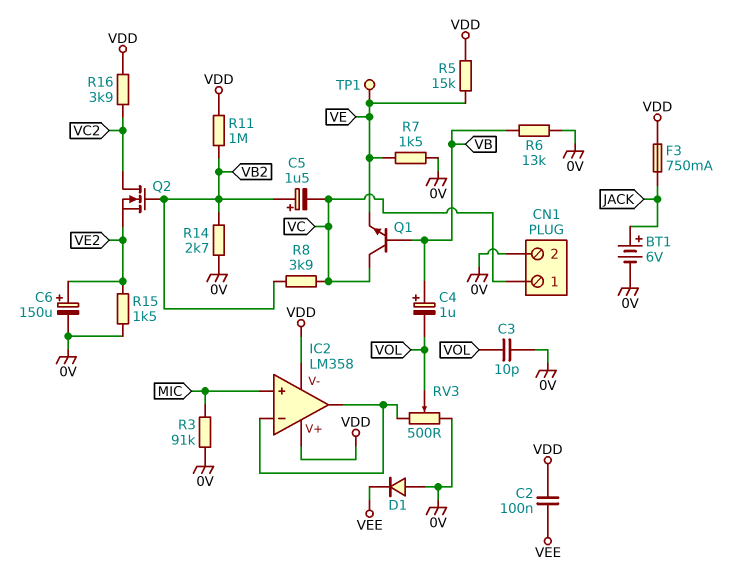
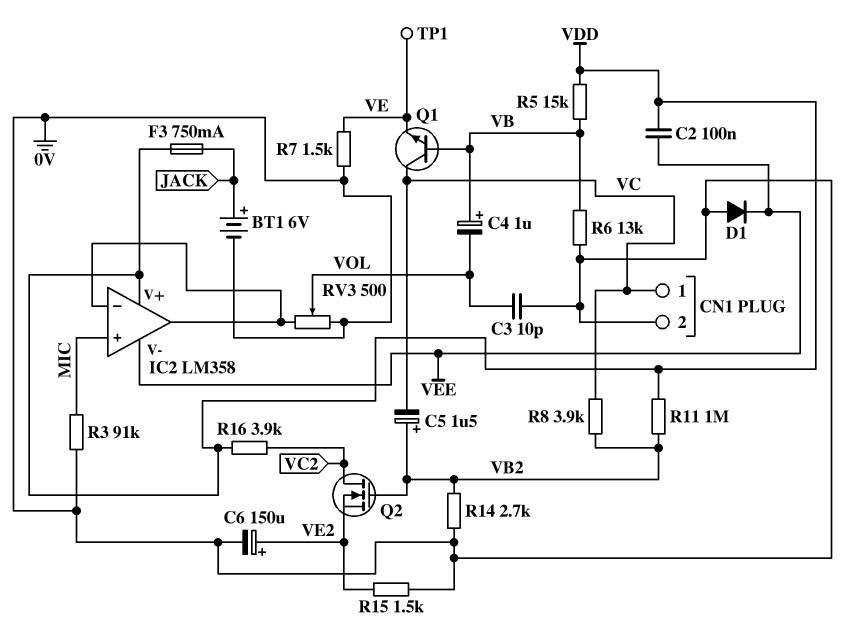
IC2 pin V-: VDD -> VEE
R5: 15k (VDD, VE) -> 15k (VB, VDD)

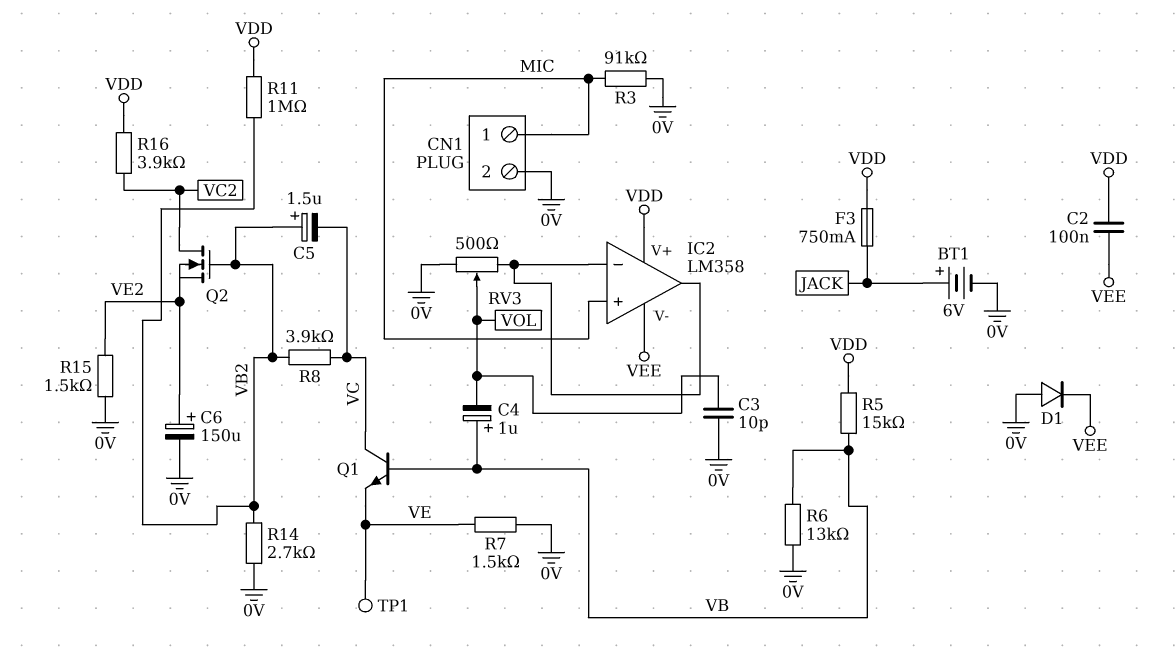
CN1 pin 1: VC -> MIC

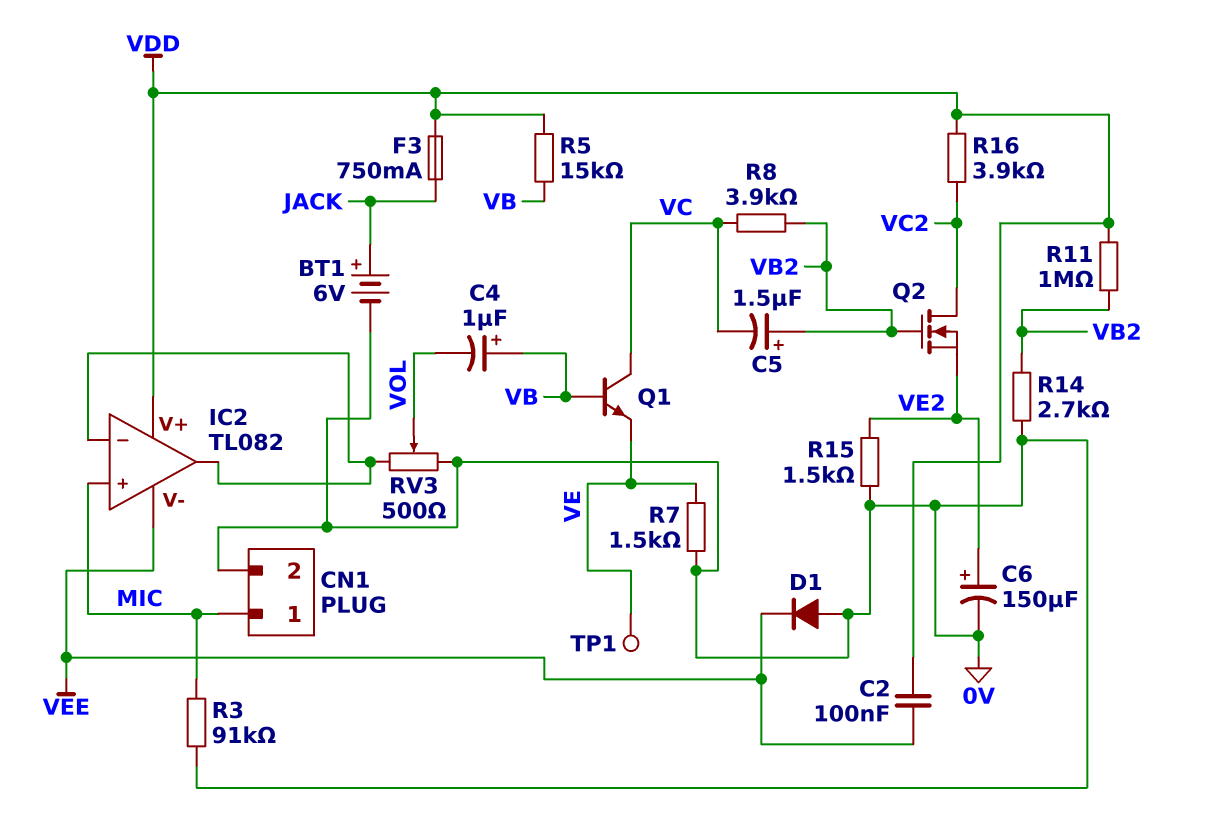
C3: 10pF (0V, VOL) -> none
IC2: LM358 -> TL082
R6: 13k (0V, VB) -> none

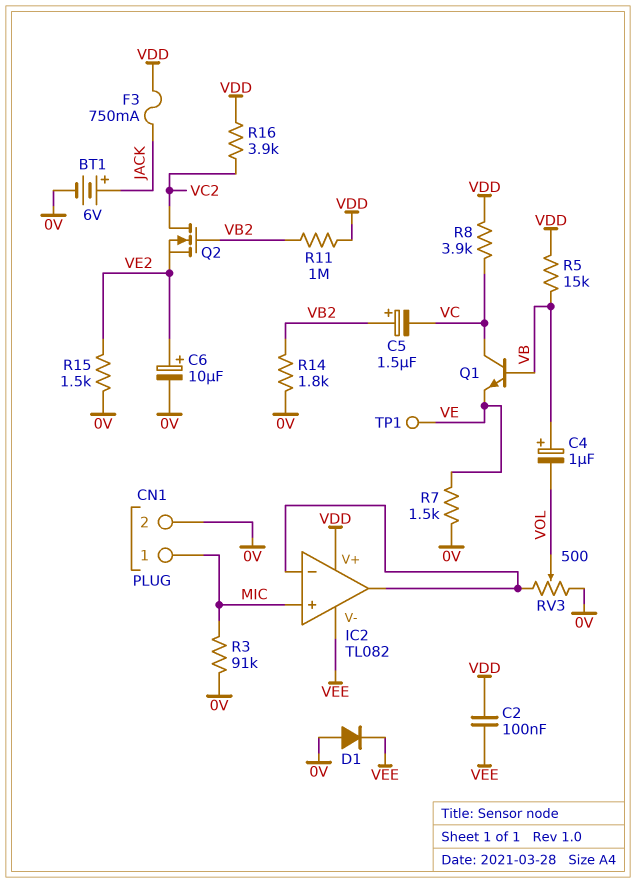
C6: 150uF (plus VE2, minus 0V) -> 10uF (plus VE2, minus 0V)
R8: 3.9k (VB2, VC) -> 3.9k (VC, VDD)
R14: 2.7k (0V, VB2) -> 1.8k (0V, VB2)

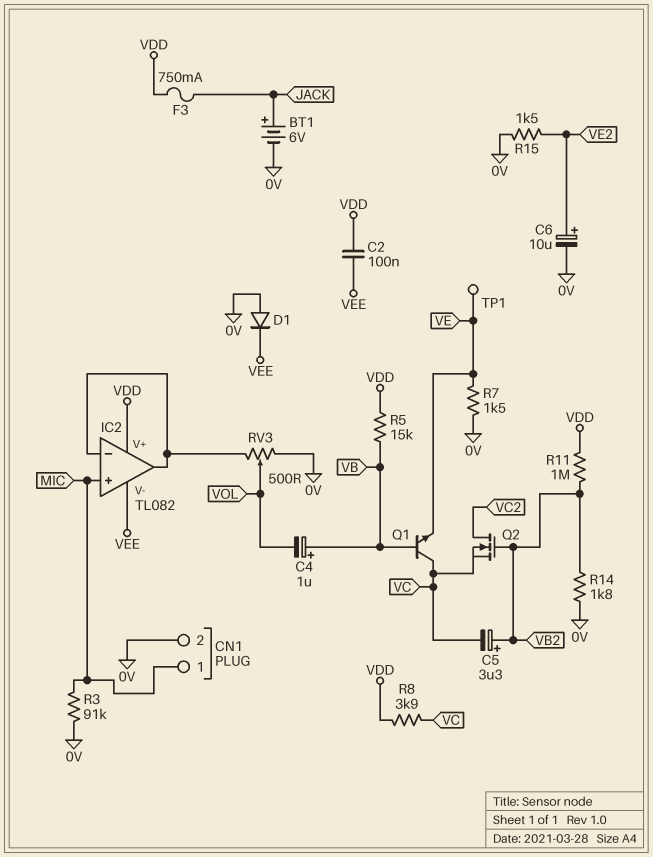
C5: 1.5uF (plus VB2, minus VC) -> 3.3uF (plus VB2, minus VC)
Q2: NMOS (G VB2, D VC2, S VE2) -> NMOS (G VB2, D VC2, S VC)
R16: 3.9k (VC2, VDD) -> none

